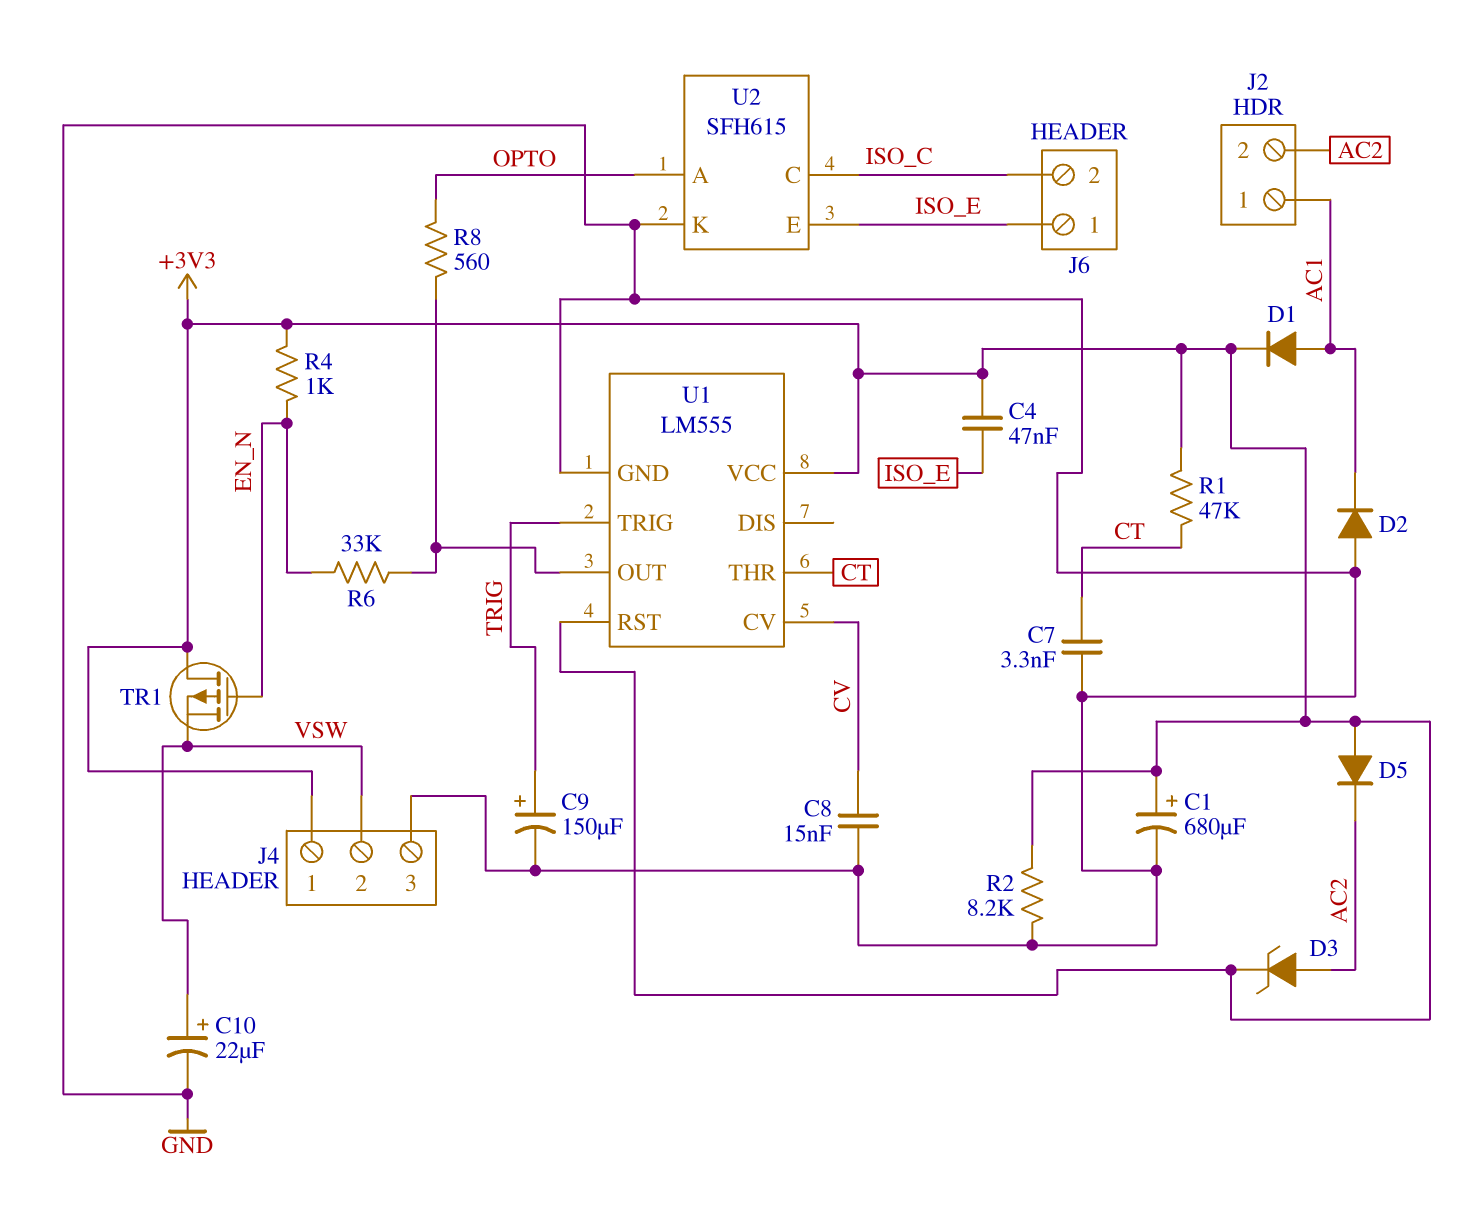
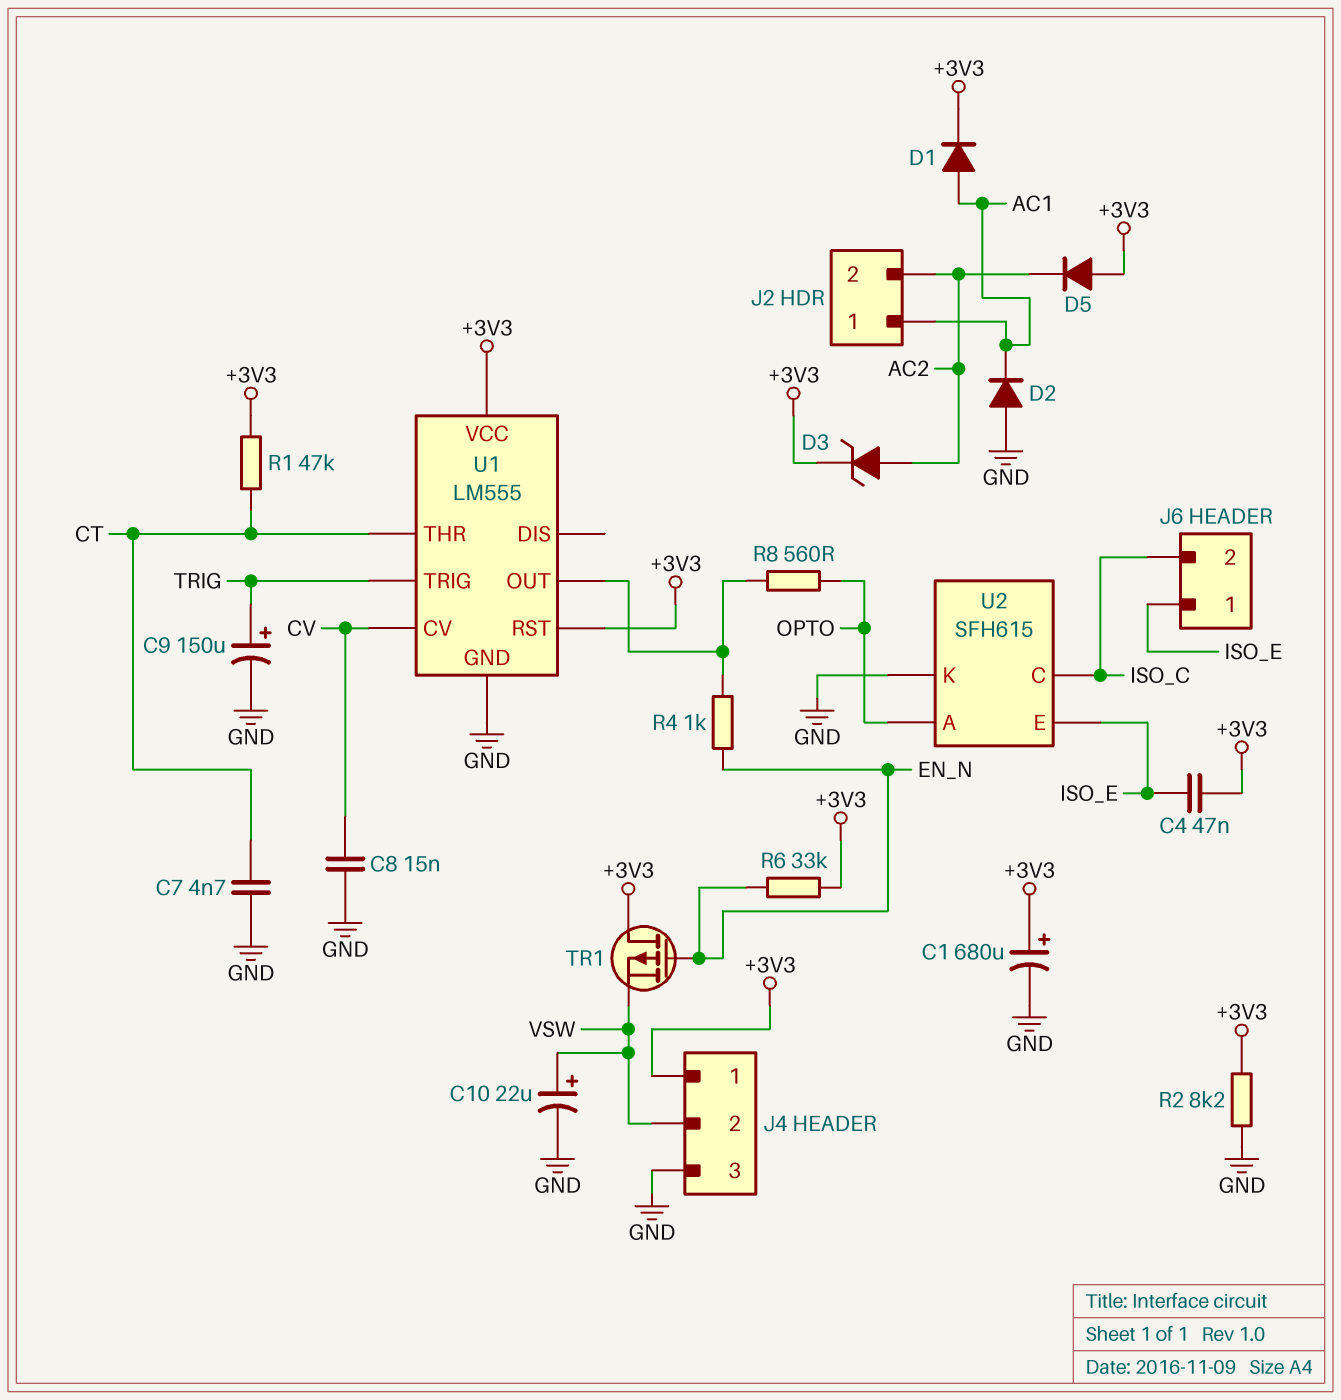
C7: 3.3nF (CT, GND) -> 4.7nF (CT, GND)
R4: 1k (+3V3, EN_N) -> 1k (EN_N, U1/OUT)
R6: 33k (EN_N, U1/OUT) -> 33k (+3V3, EN_N)

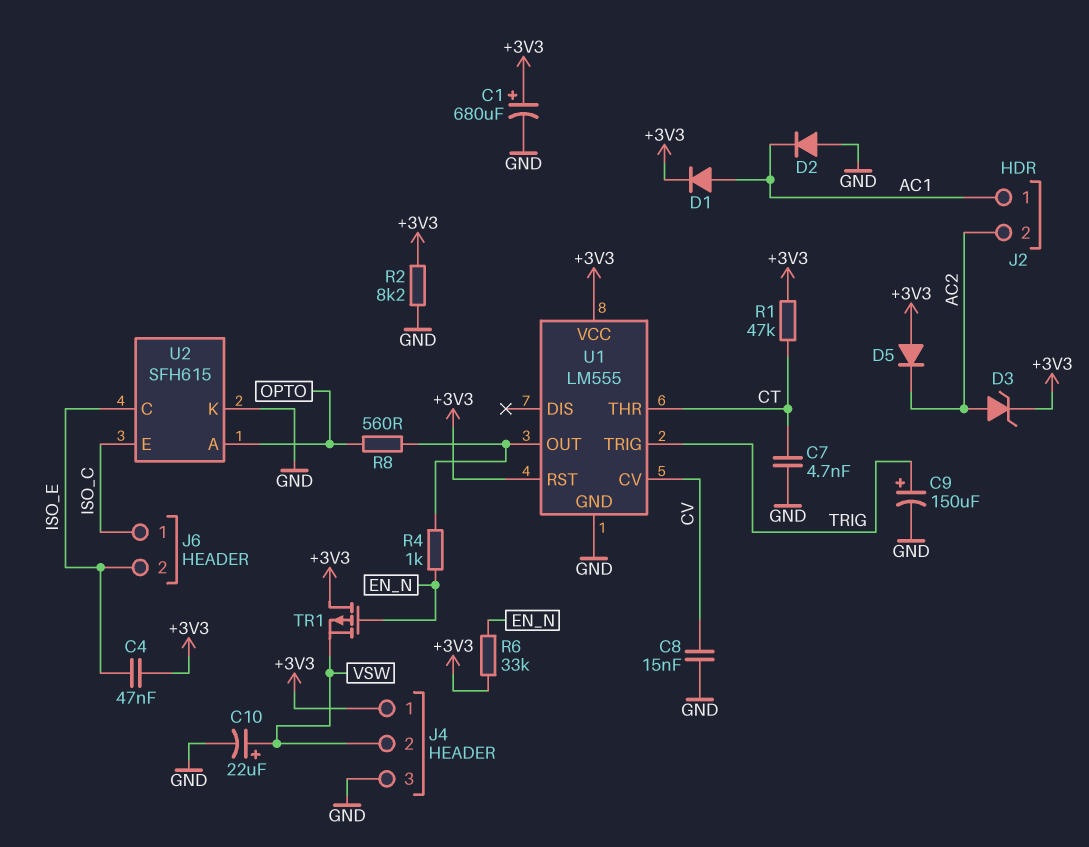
J6 pin 1: ISO_E -> ISO_C
J6 pin 2: ISO_C -> ISO_E
U2 pin C: ISO_C -> ISO_E
U2 pin E: ISO_E -> ISO_C

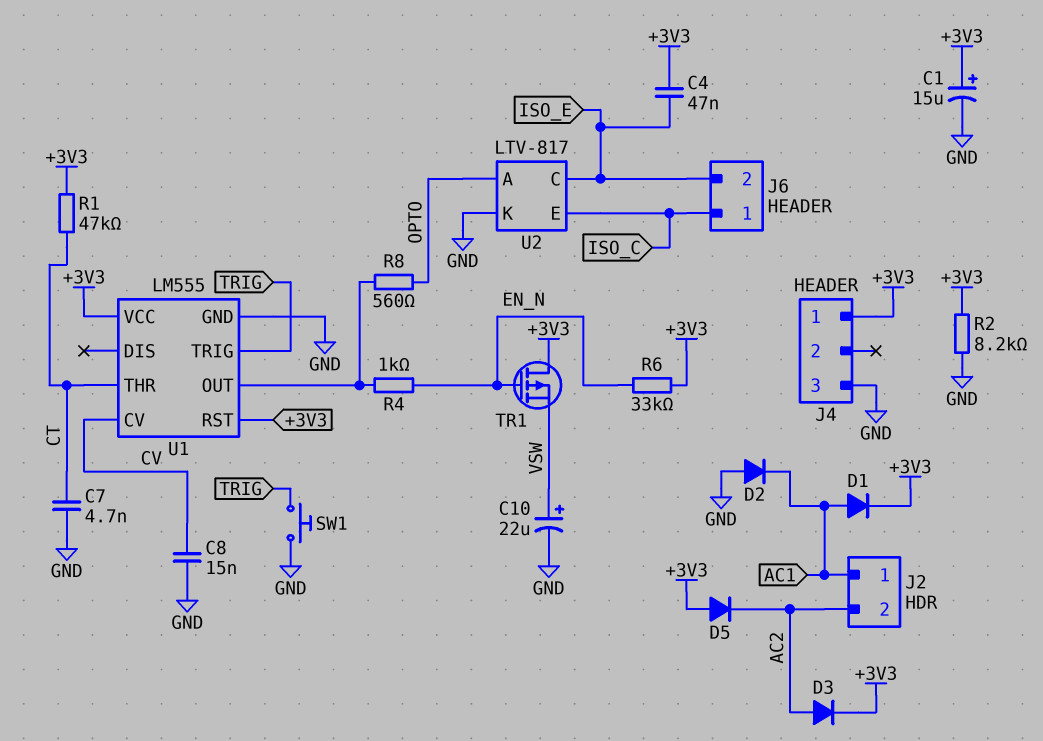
C1: 680uF (plus +3V3, minus GND) -> 15uF (plus +3V3, minus GND)
C9: 150uF (plus TRIG, minus GND) -> none
D3: zener (A AC2, K +3V3) -> diode (A AC2, K +3V3)
J4 pin 2: VSW -> none
SW1: none -> button (GND, TRIG)
U2: SFH615 -> LTV-817

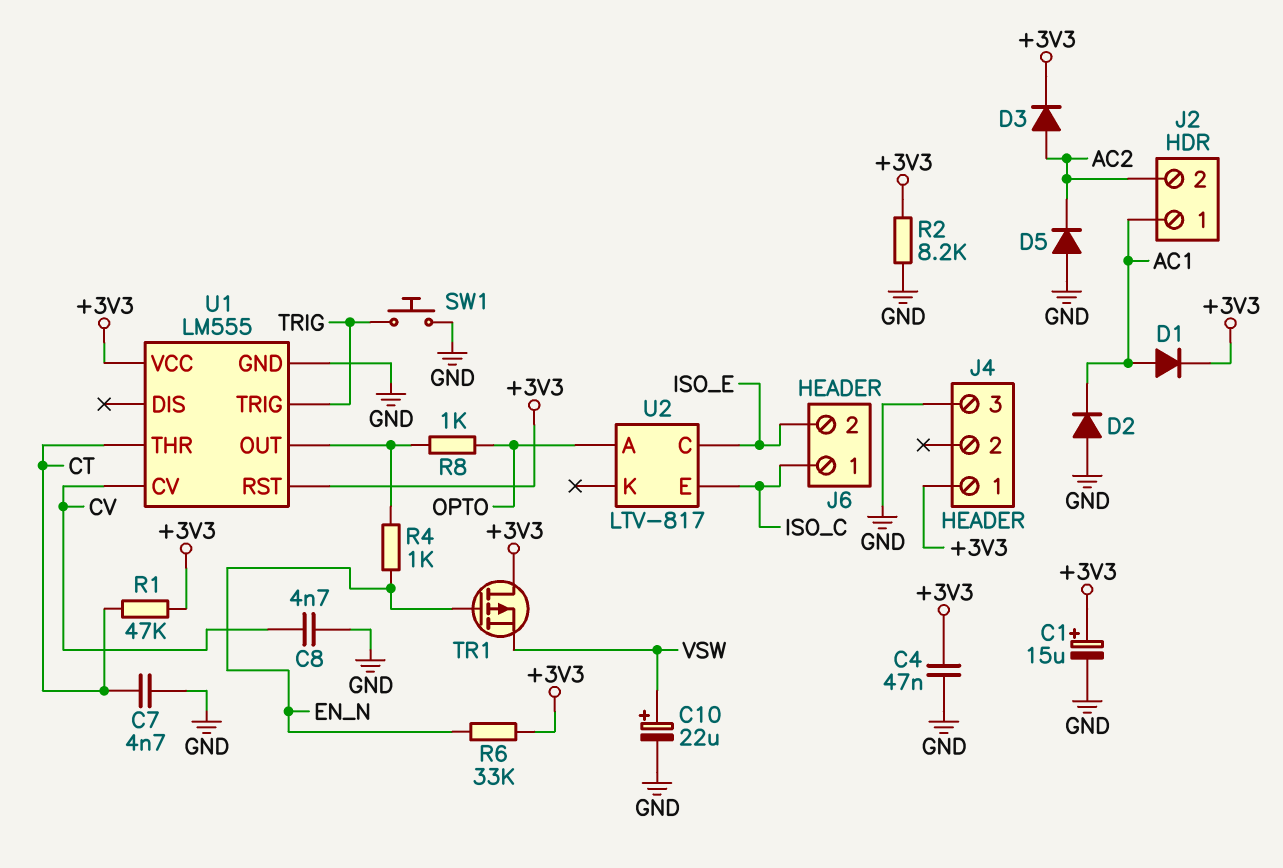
C4: 47nF (+3V3, ISO_E) -> 47nF (+3V3, GND)
C8: 15nF (CV, GND) -> 4.7nF (CV, GND)
D5: diode (A +3V3, K AC2) -> diode (A GND, K AC2)
R8: 560 (OPTO, U1/OUT) -> 1k (OPTO, U1/OUT)
U2 pin K: GND -> none

